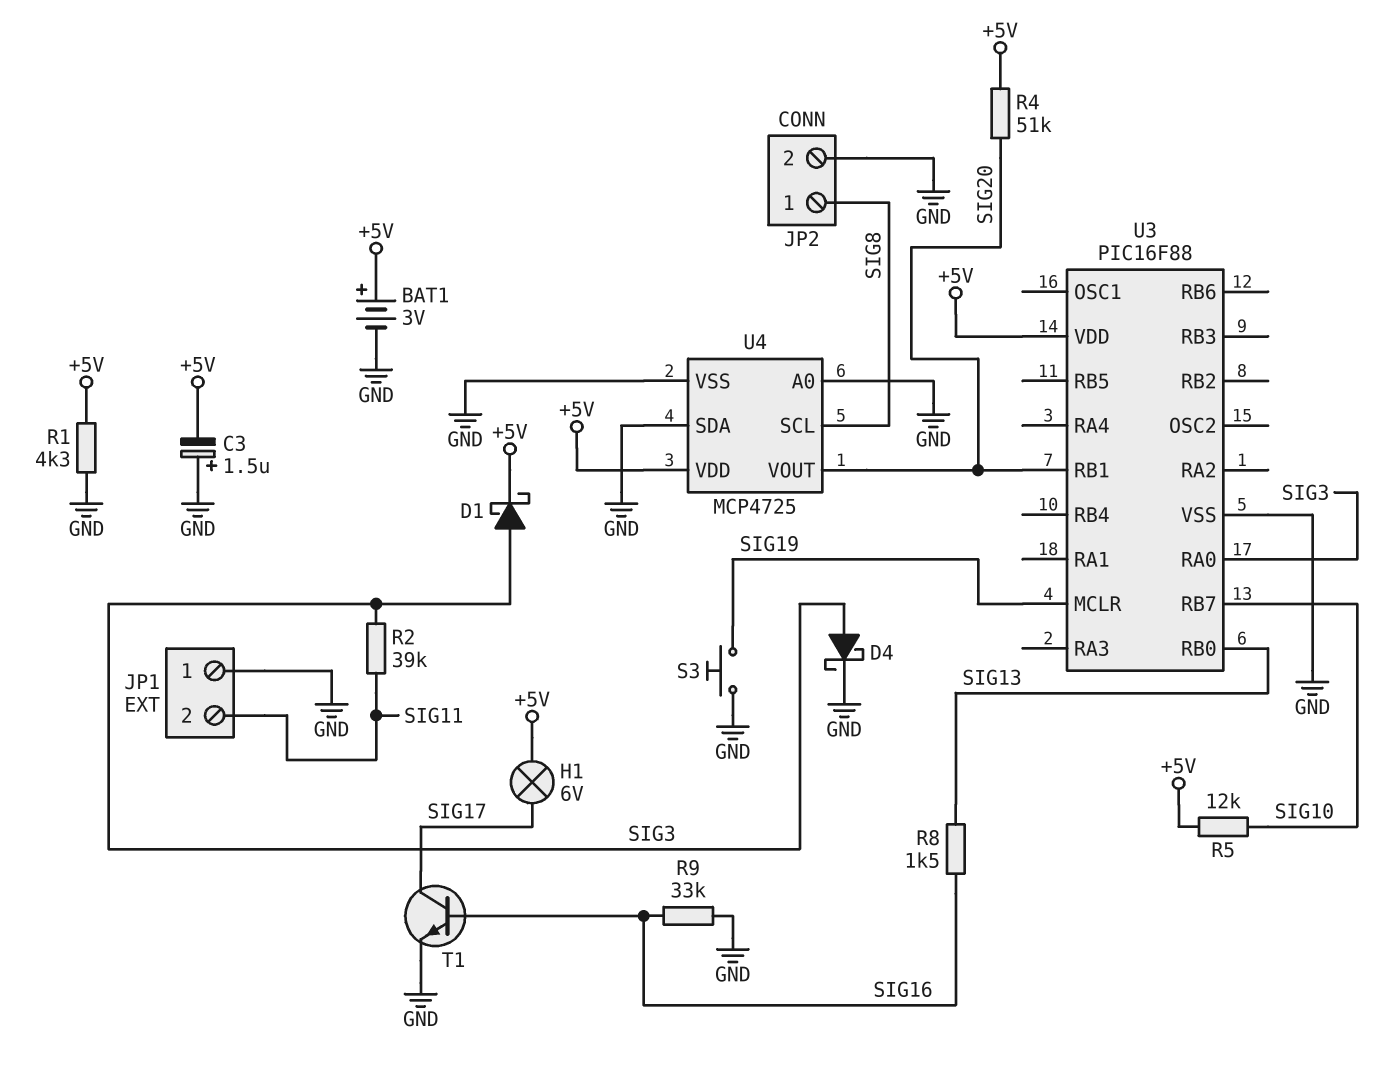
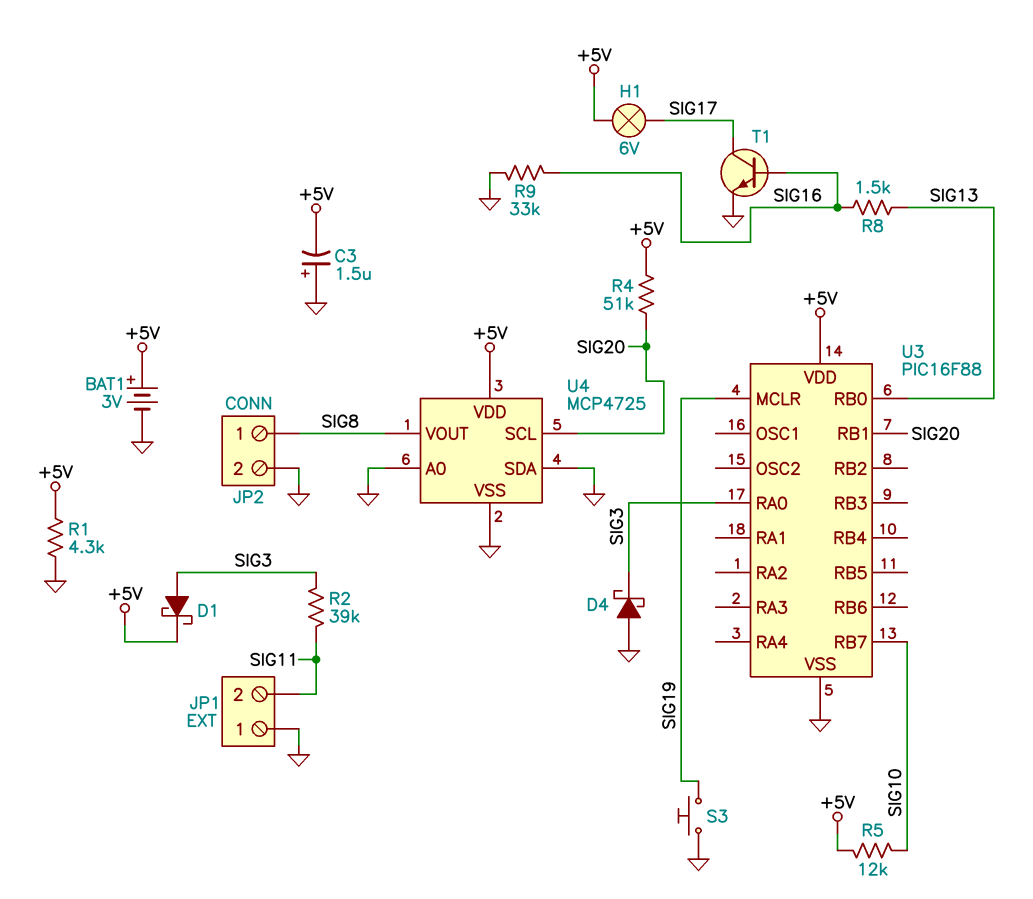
D4: schottky (A SIG3, K GND) -> schottky (A GND, K SIG3)
U4 pin SCL: SIG8 -> SIG20
U4 pin VOUT: SIG20 -> SIG8

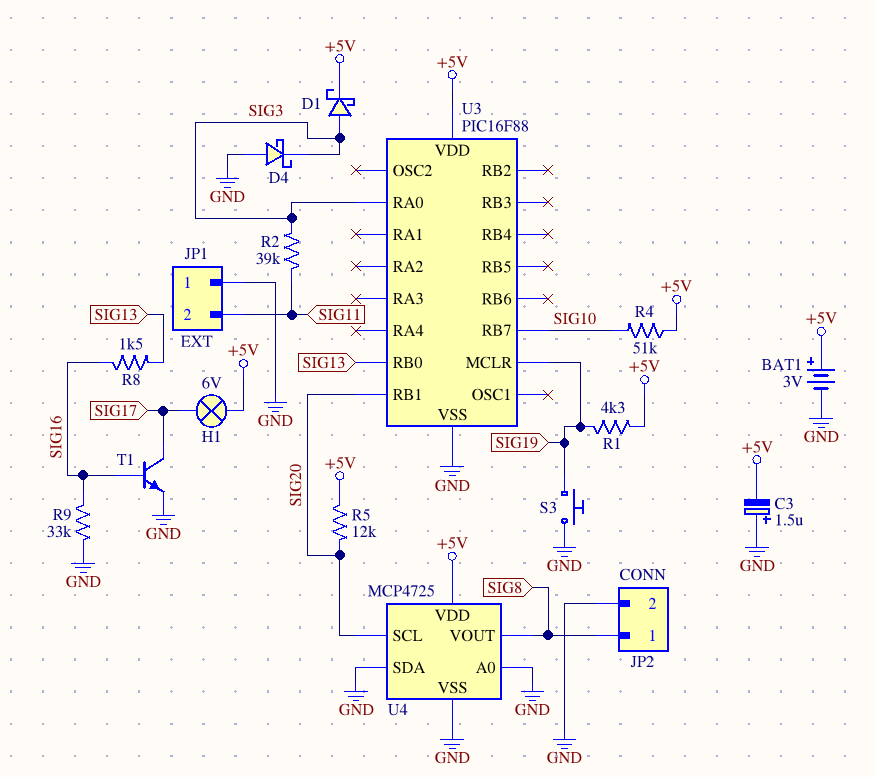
R1: 4.3k (+5V, GND) -> 4.3k (+5V, SIG19)
R4: 51k (+5V, SIG20) -> 51k (+5V, SIG10)
R5: 12k (+5V, SIG10) -> 12k (+5V, SIG20)

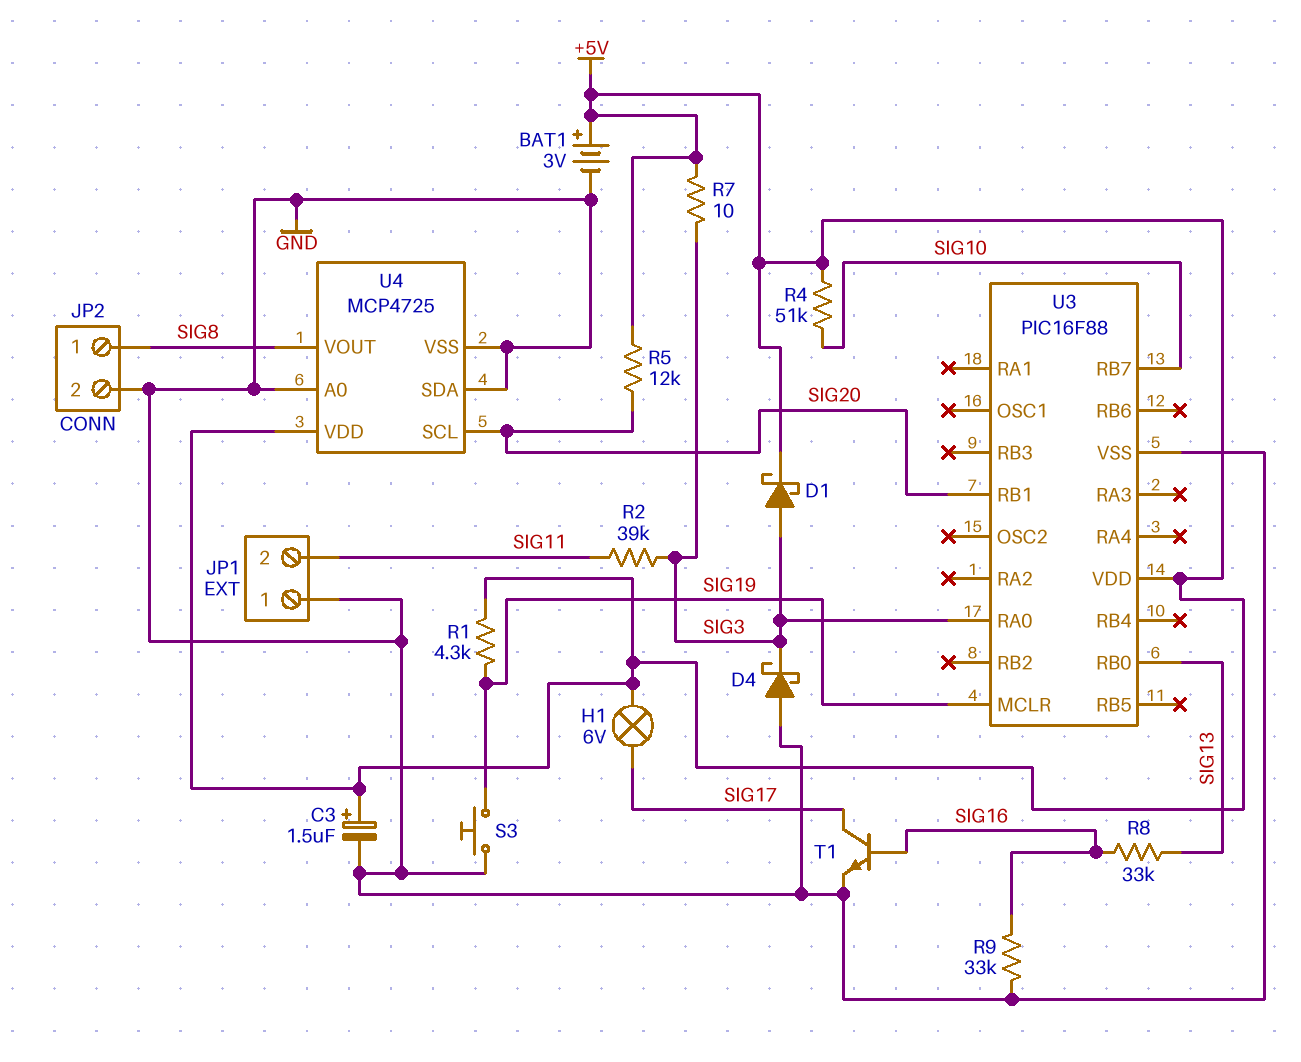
C3: 1.5uF (plus GND, minus +5V) -> 1.5uF (plus +5V, minus GND)
R7: none -> 10 (+5V, SIG3)
R8: 1.5k (SIG13, SIG16) -> 33k (SIG13, SIG16)

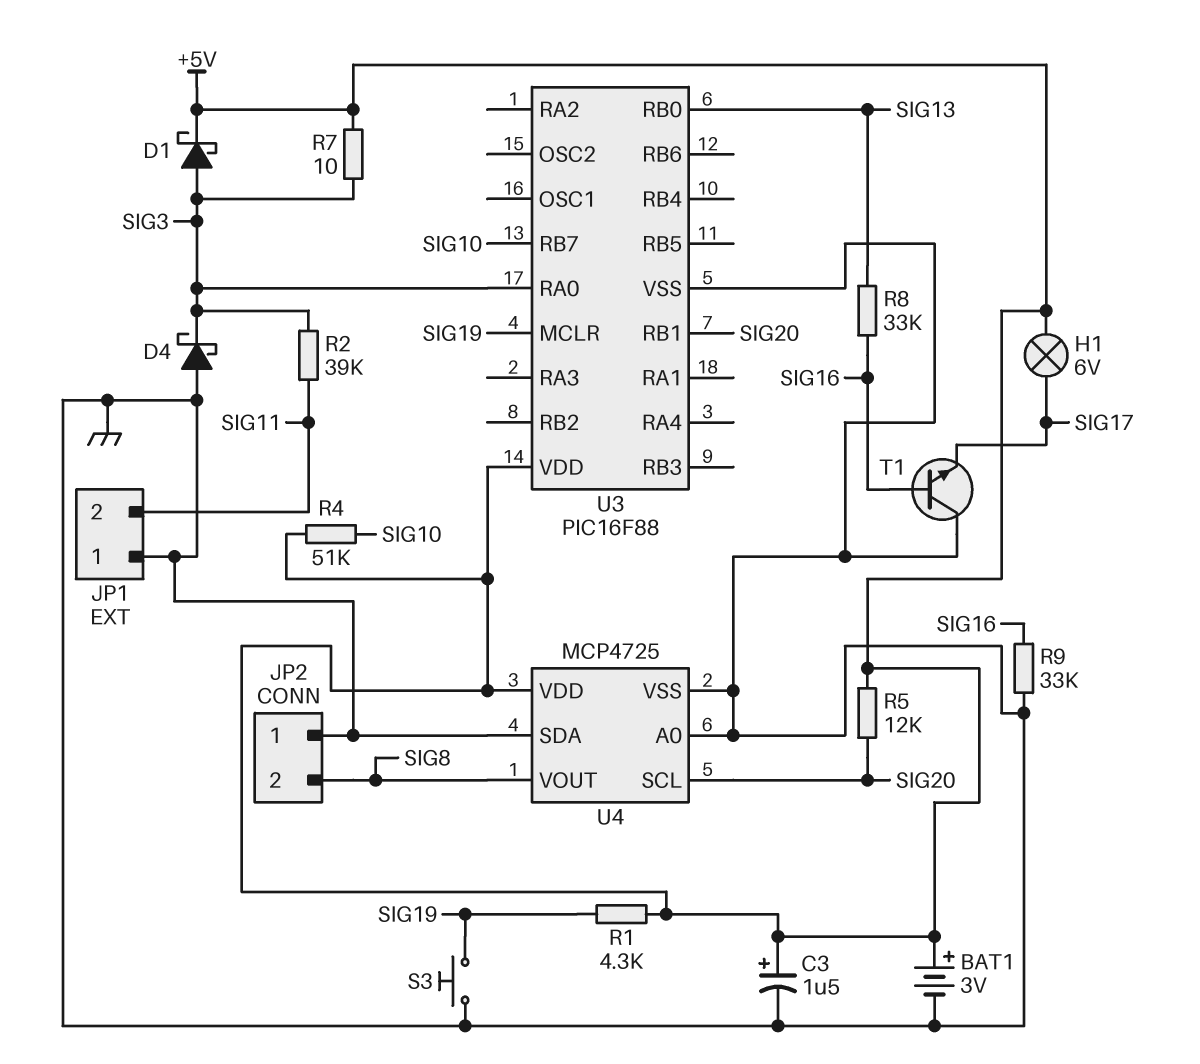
JP2 pin 1: SIG8 -> GND
JP2 pin 2: GND -> SIG8
T1: NPN (B SIG16, C SIG17, E GND) -> NPN (B SIG16, C GND, E SIG17)

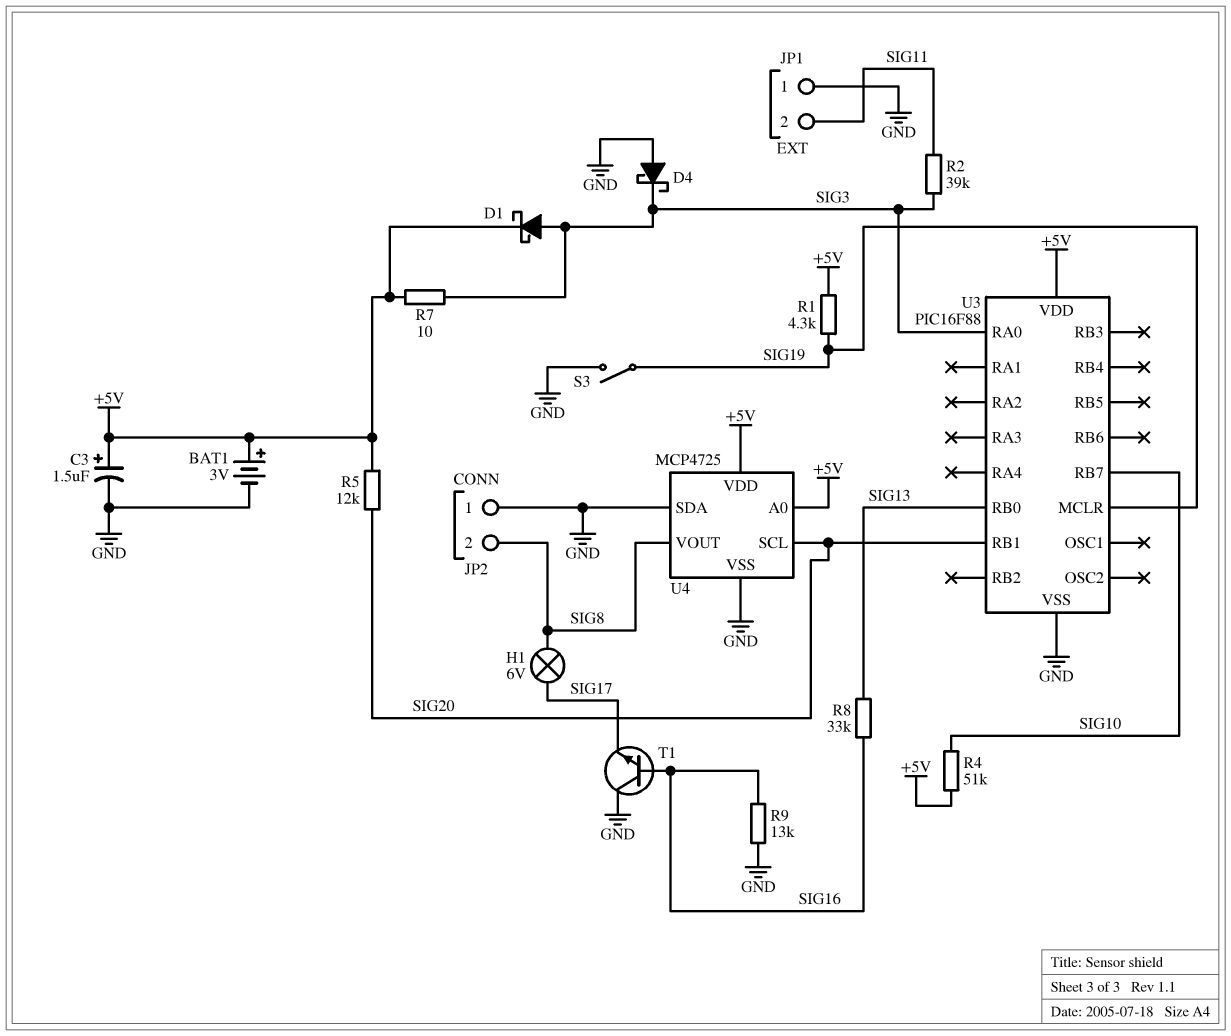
H1: lamp 6V (+5V, SIG17) -> lamp 6V (SIG8, SIG17)
R9: 33k (GND, SIG16) -> 13k (GND, SIG16)
S3: button (GND, SIG19) -> switch (GND, SIG19)
U4 pin A0: GND -> +5V

